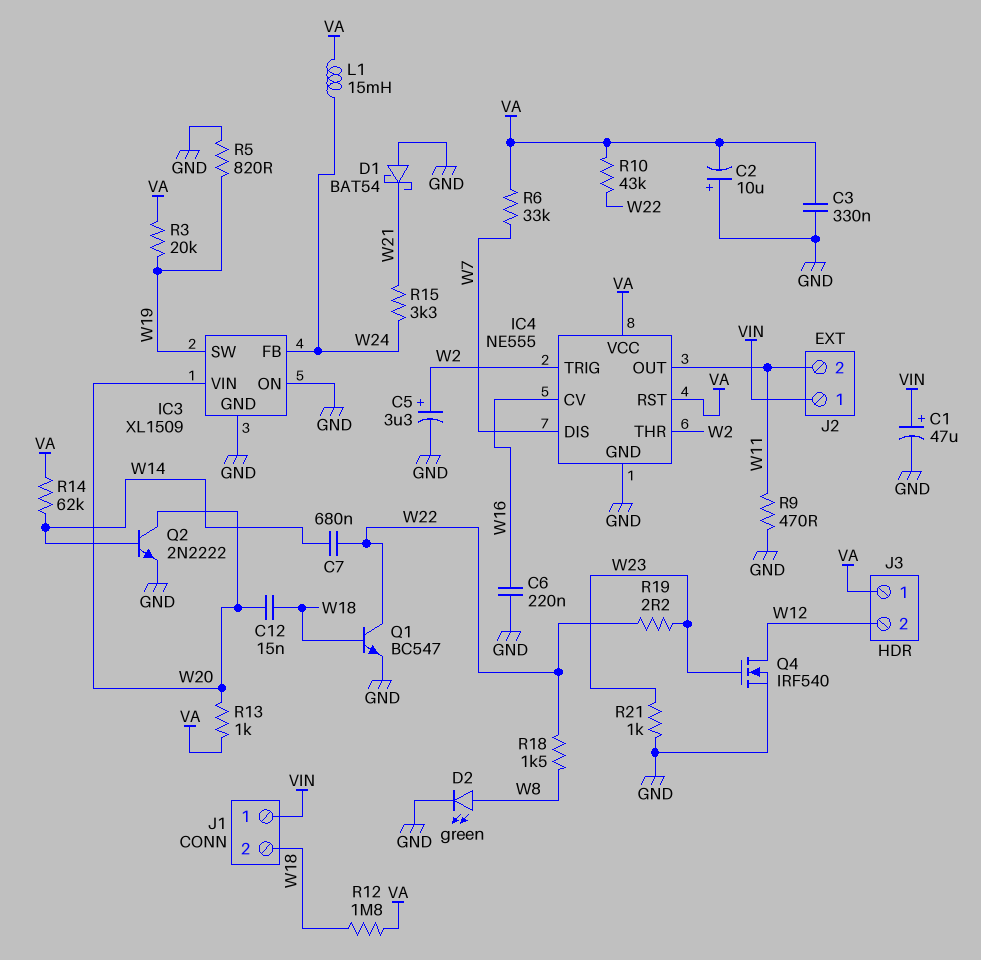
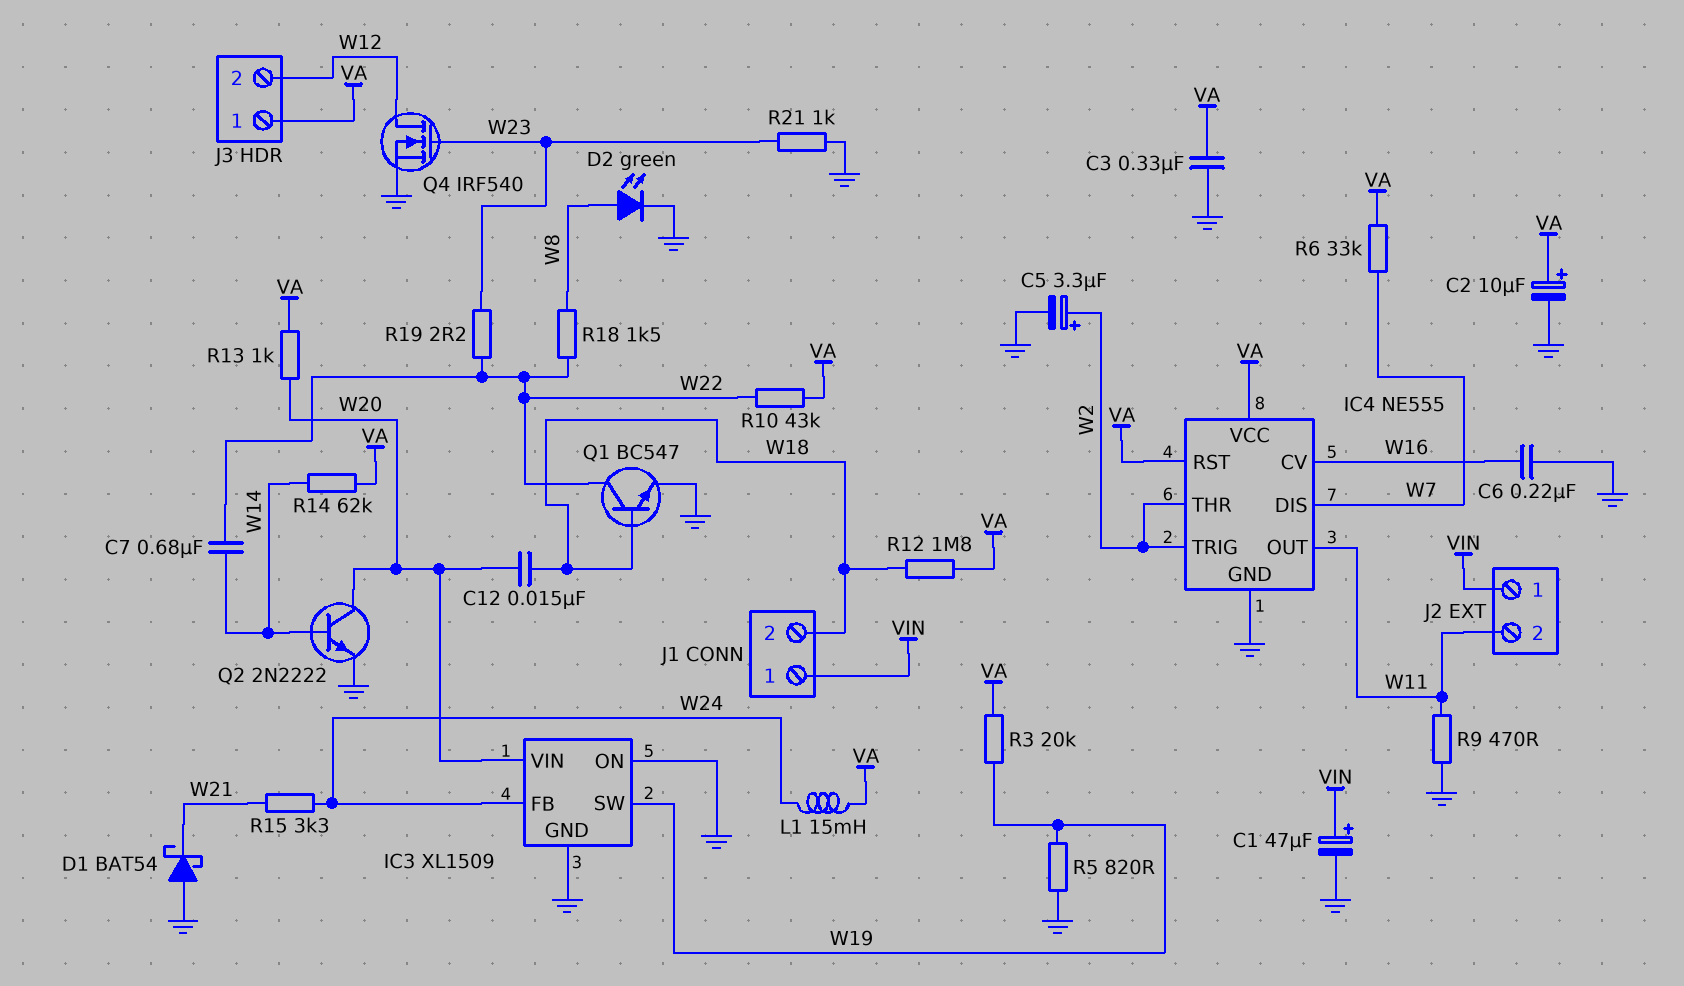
C2: 10uF (plus GND, minus VA) -> 10uF (plus VA, minus GND)

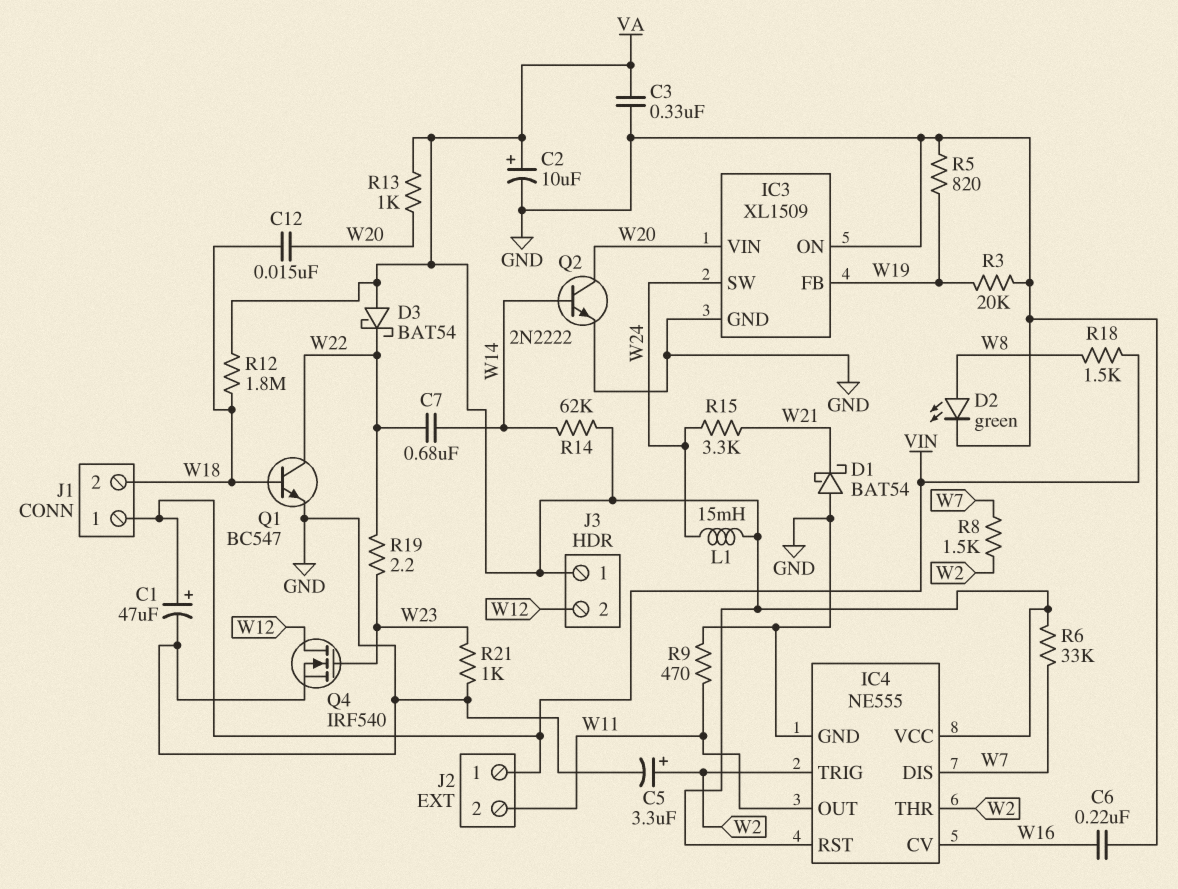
D3: none -> schottky BAT54 (A VA, K W22)
IC3 pin FB: W24 -> W19
IC3 pin SW: W19 -> W24
R3: 20k (VA, W19) -> 20k (GND, W19)
R8: none -> 1.5k (W2, W7)
R10: 43k (VA, W22) -> none
R18: 1.5k (W8, W22) -> 1.5k (VIN, W8)

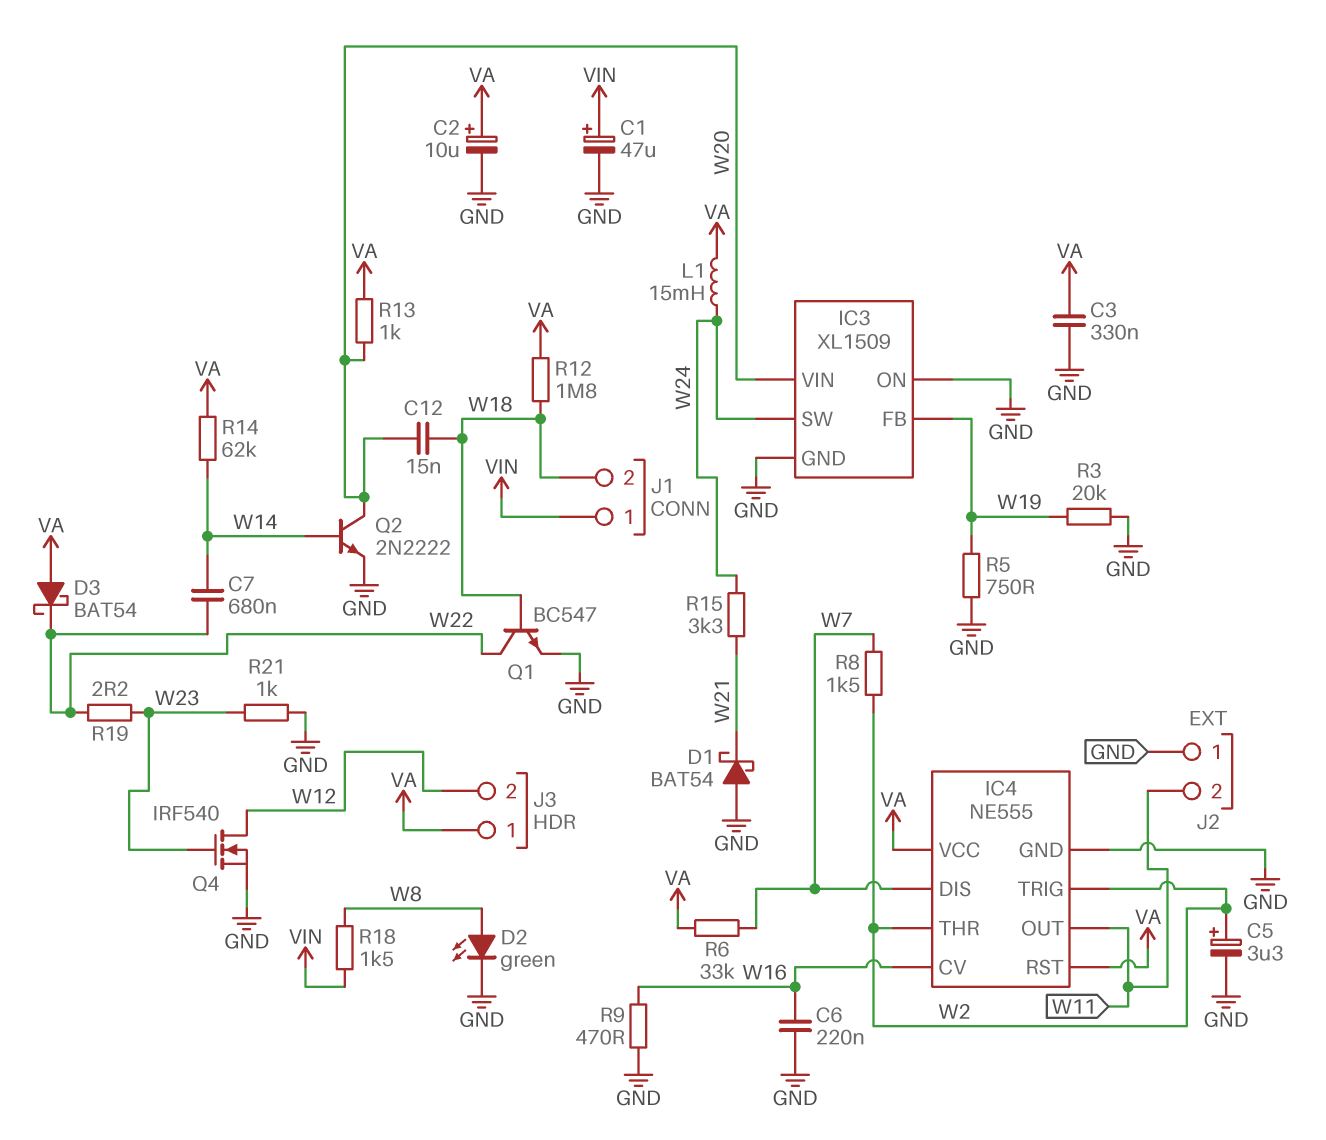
J2 pin 1: VIN -> GND
R5: 820 (GND, W19) -> 750 (GND, W19)
R9: 470 (GND, W11) -> 470 (GND, W16)

